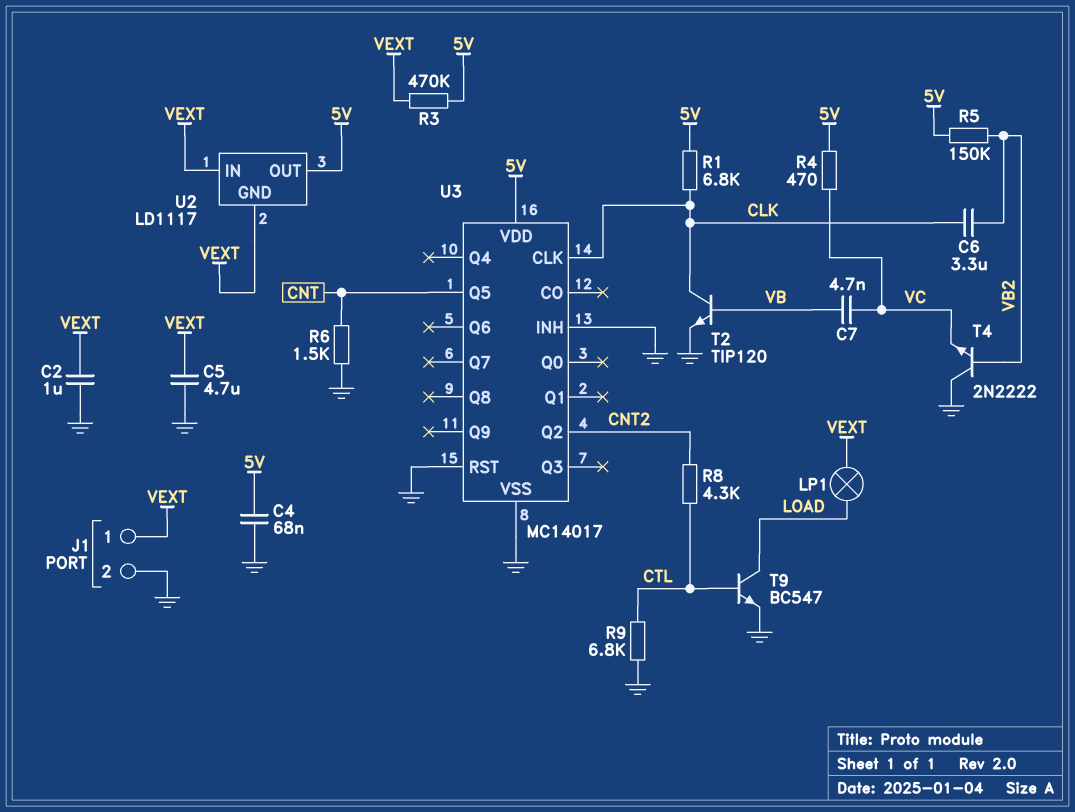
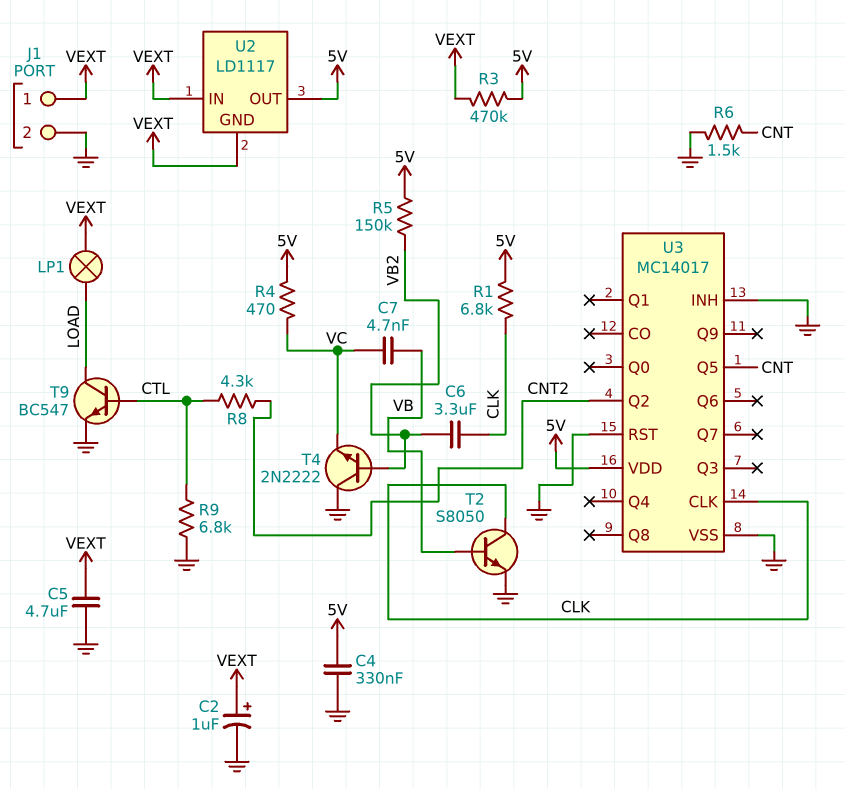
C2: 1uF (GND, VEXT) -> 1uF (plus VEXT, minus GND)
C4: 68nF (5V, GND) -> 330nF (5V, GND)
T2: NPN TIP120 (B VB, C CLK, E GND) -> NPN S8050 (B VB, C CLK, E GND)

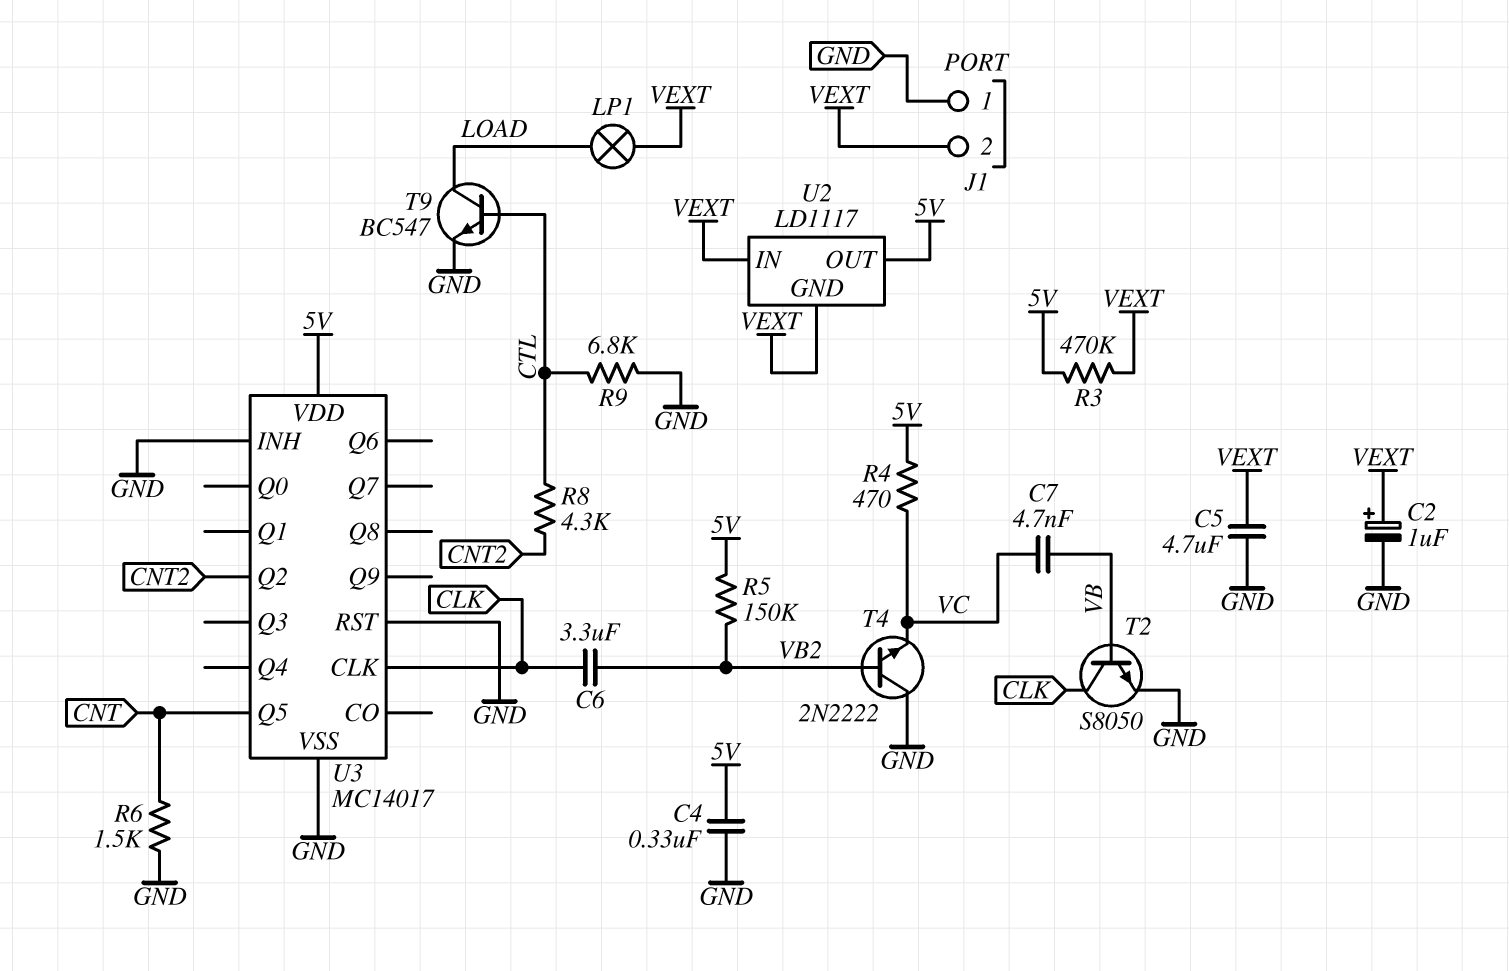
J1 pin 1: VEXT -> GND
J1 pin 2: GND -> VEXT
R1: 6.8k (5V, CLK) -> none

